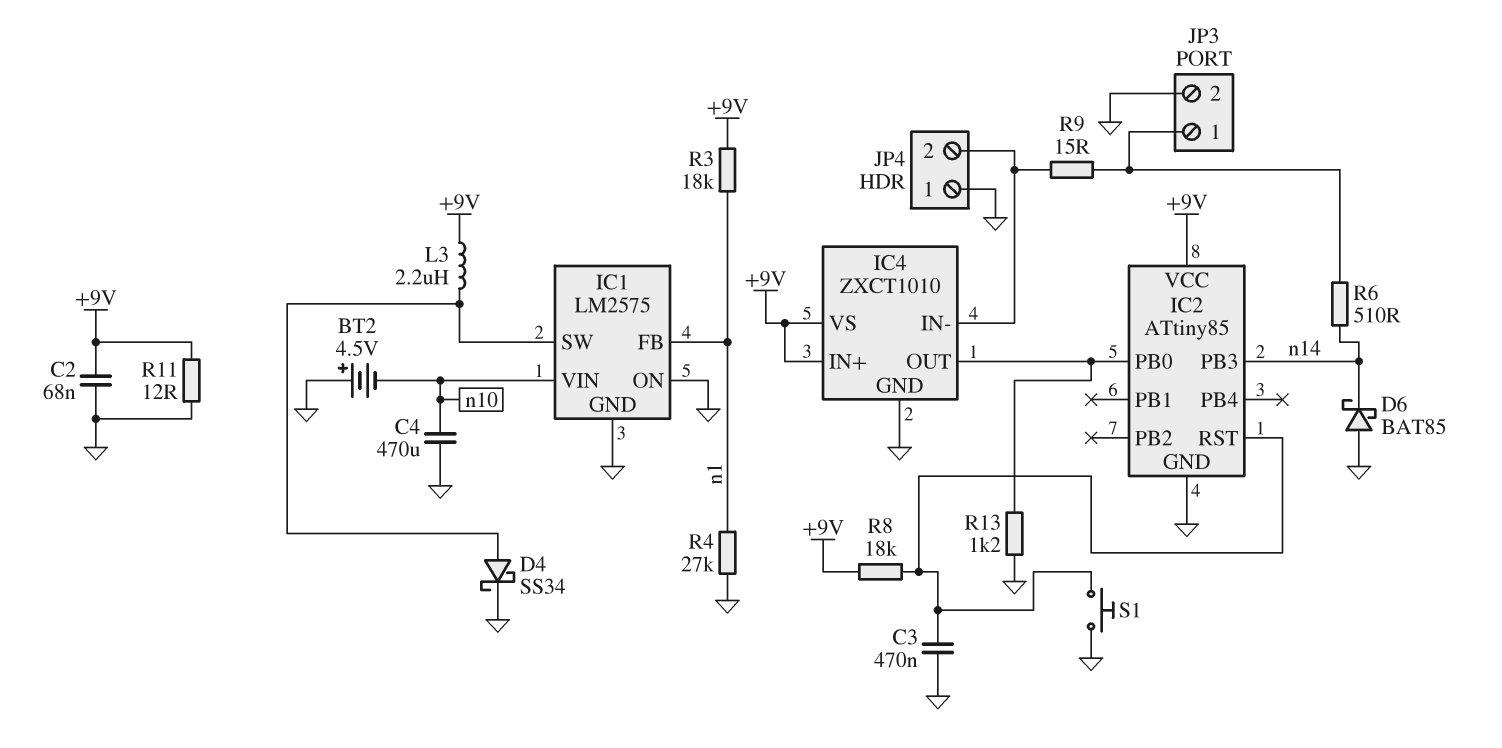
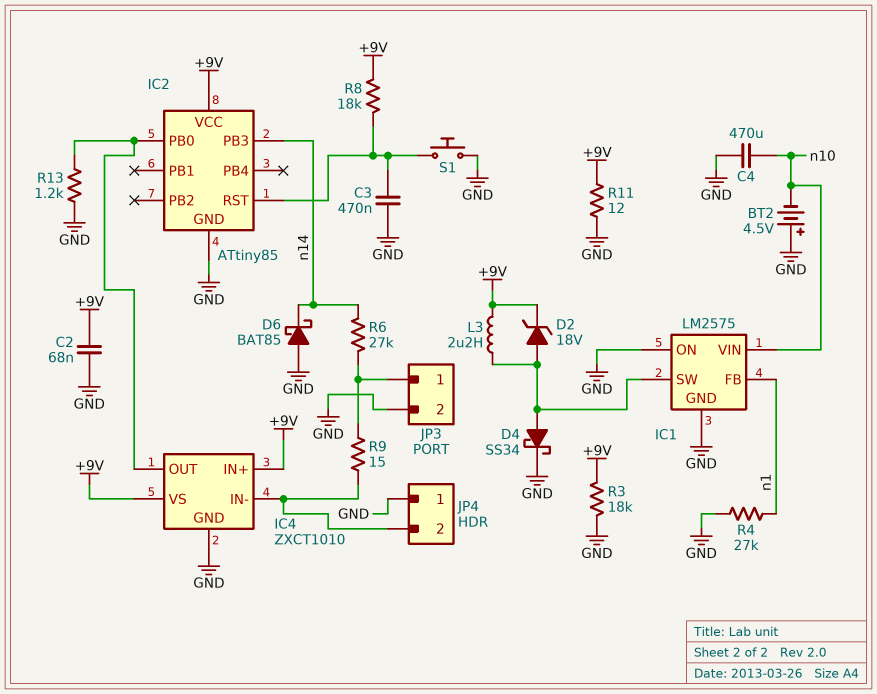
D2: none -> zener 18V (A IC1/SW, K +9V)
R3: 18k (+9V, n1) -> 18k (+9V, GND)
R6: 510 (JP3/1, n14) -> 27k (JP3/1, n14)

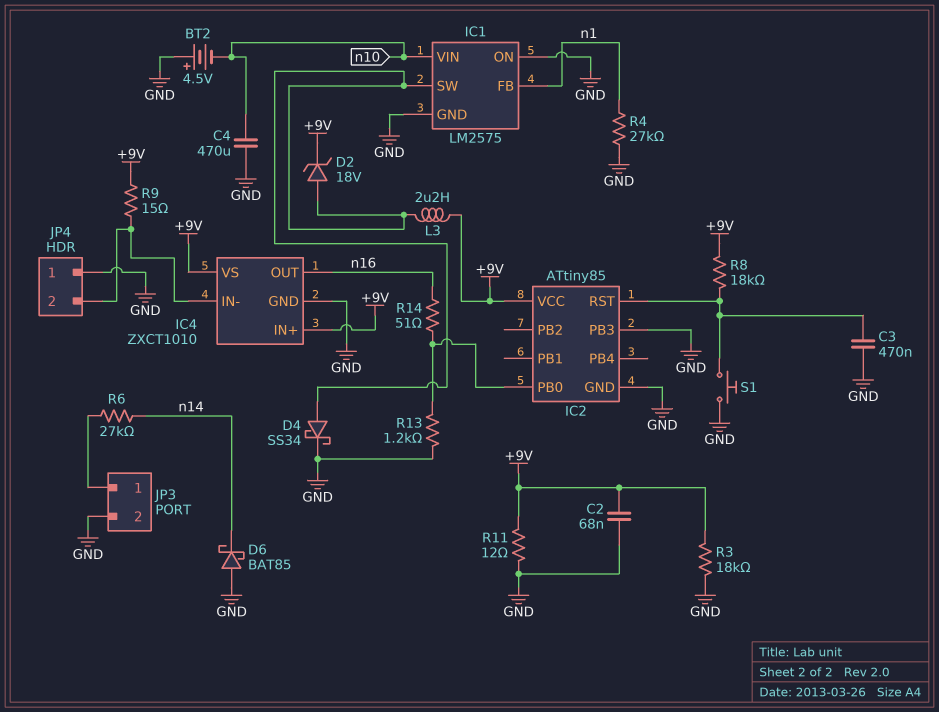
IC2 pin PB3: n14 -> GND
IC4 pin OUT: IC2/PB0 -> n16
R9: 15 (IC4/IN-, JP3/1) -> 15 (+9V, IC4/IN-)
R14: none -> 51 (IC2/PB0, n16)

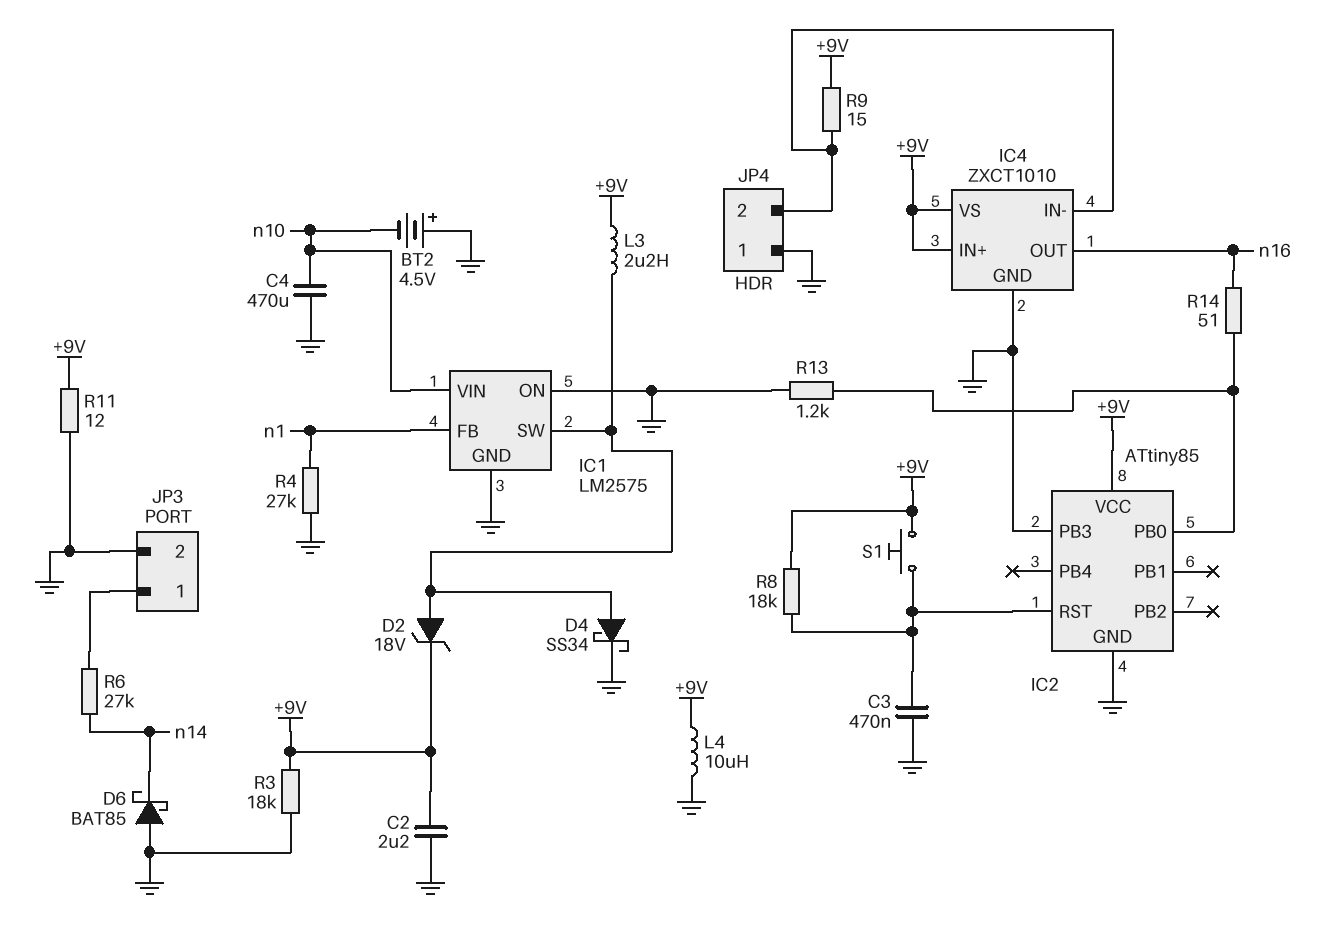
C2: 68nF (+9V, GND) -> 2.2uF (+9V, GND)
L4: none -> 10uH (+9V, GND)
S1: button (GND, IC2/RST) -> button (+9V, IC2/RST)

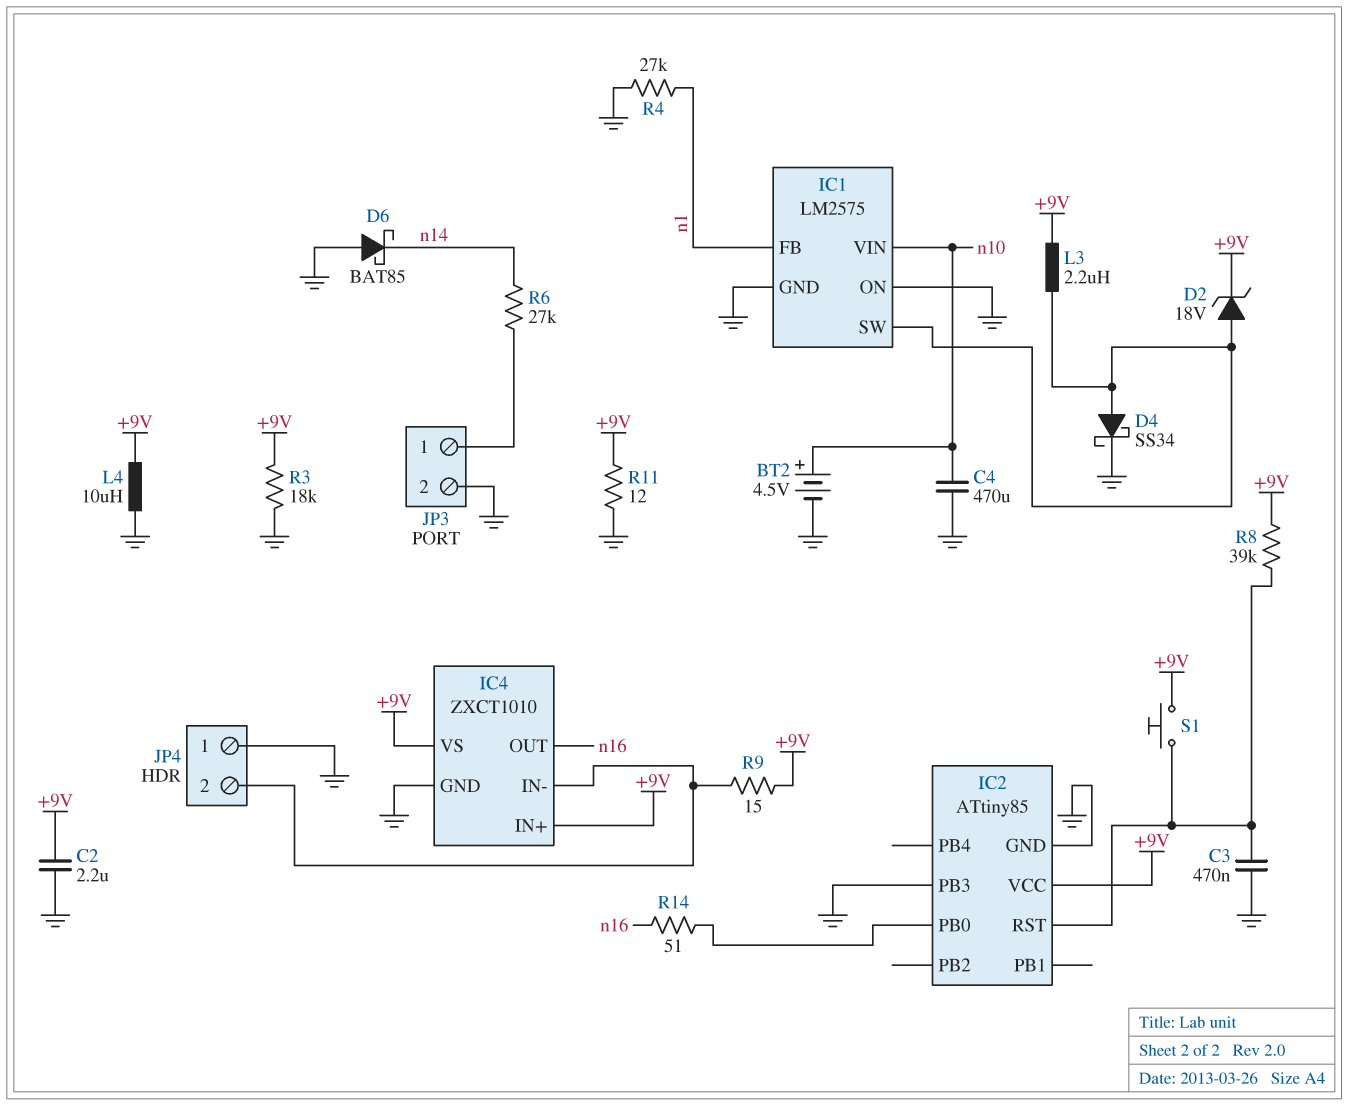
BT2: 4.5V (plus GND, minus n10) -> 4.5V (plus n10, minus GND)
R8: 18k (+9V, IC2/RST) -> 39k (+9V, IC2/RST)
R13: 1.2k (GND, IC2/PB0) -> none

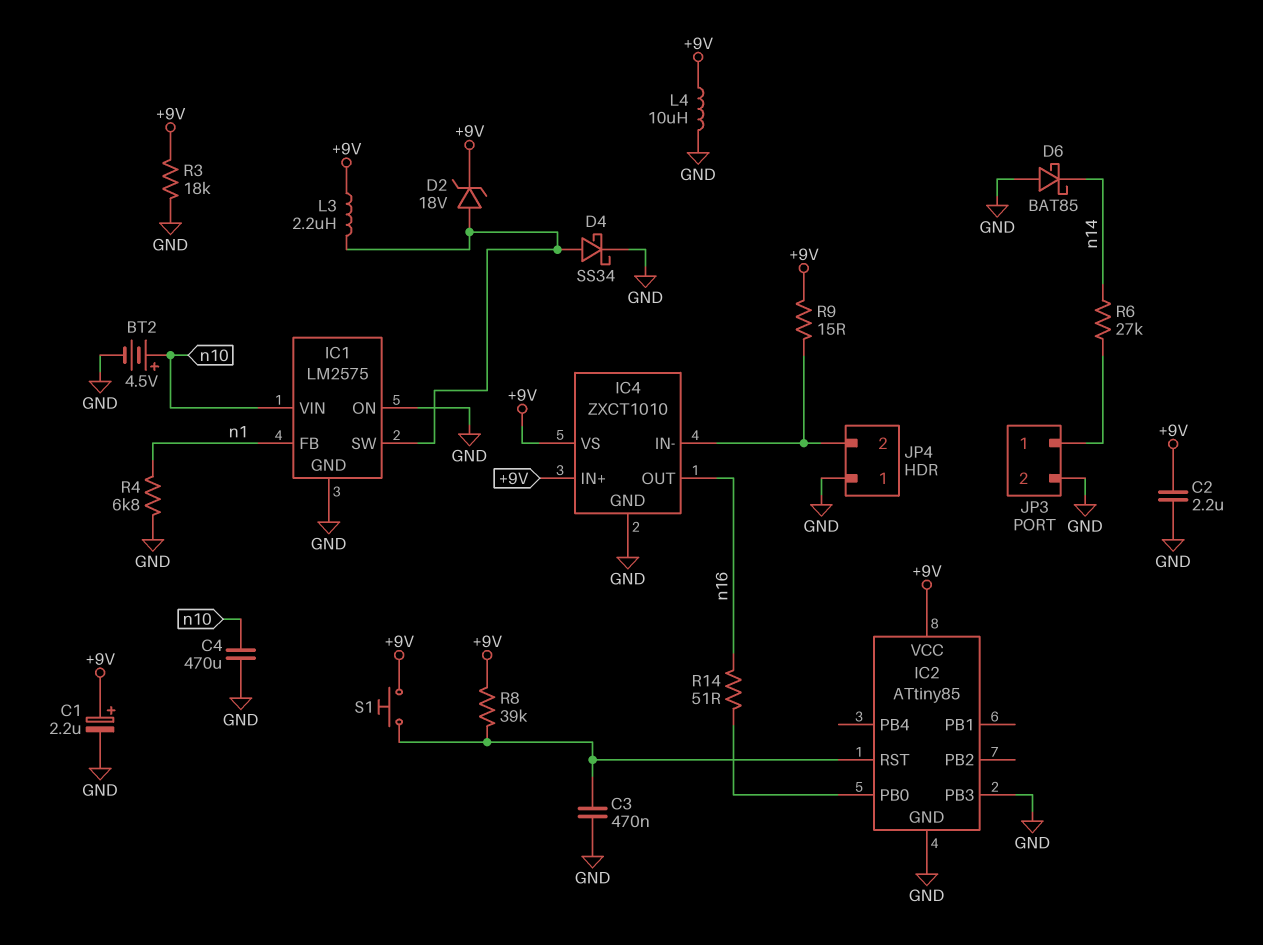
C1: none -> 2.2uF (plus +9V, minus GND)
R4: 27k (GND, n1) -> 6.8k (GND, n1)
R11: 12 (+9V, GND) -> none

